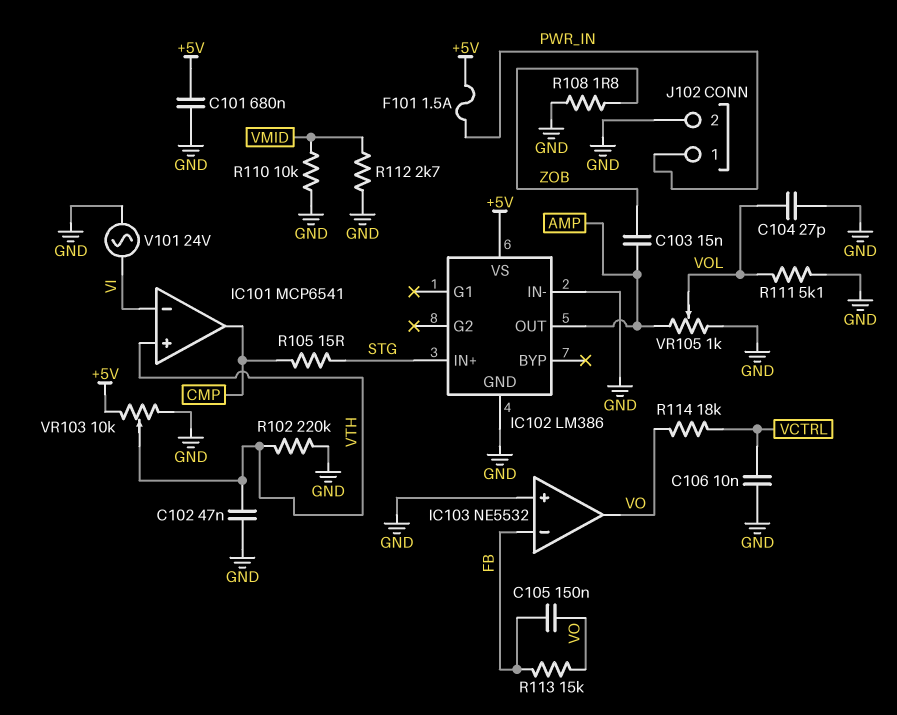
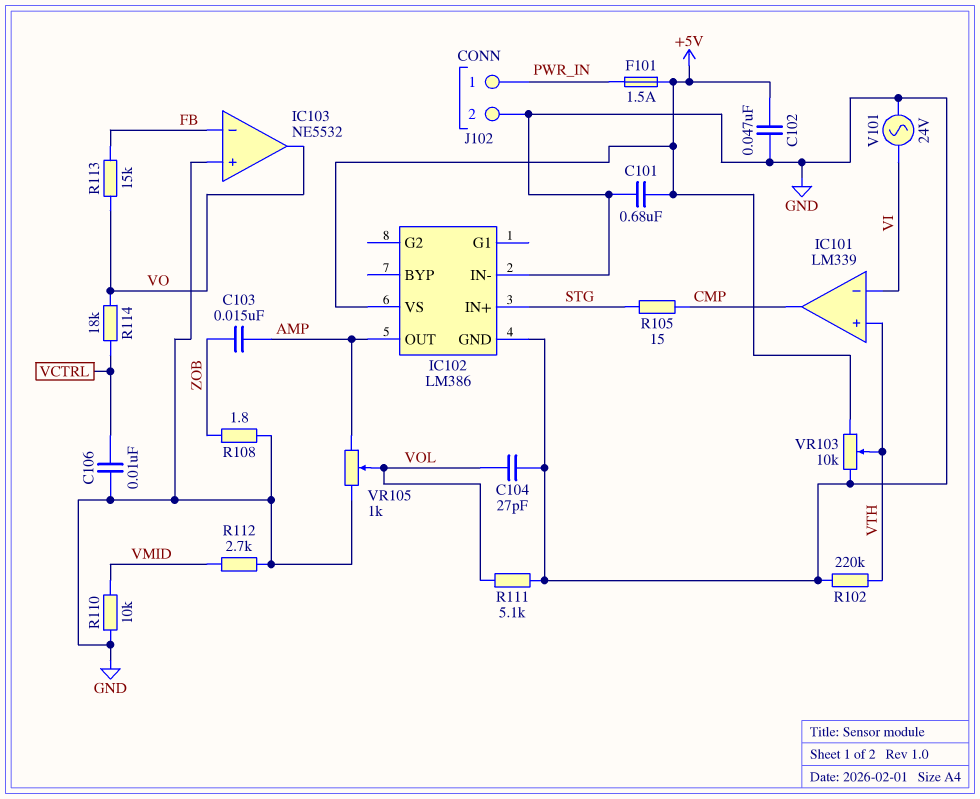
C102: 47nF (GND, VTH) -> 47nF (+5V, GND)
C105: 150nF (FB, VO) -> none
IC101: MCP6541 -> LM339

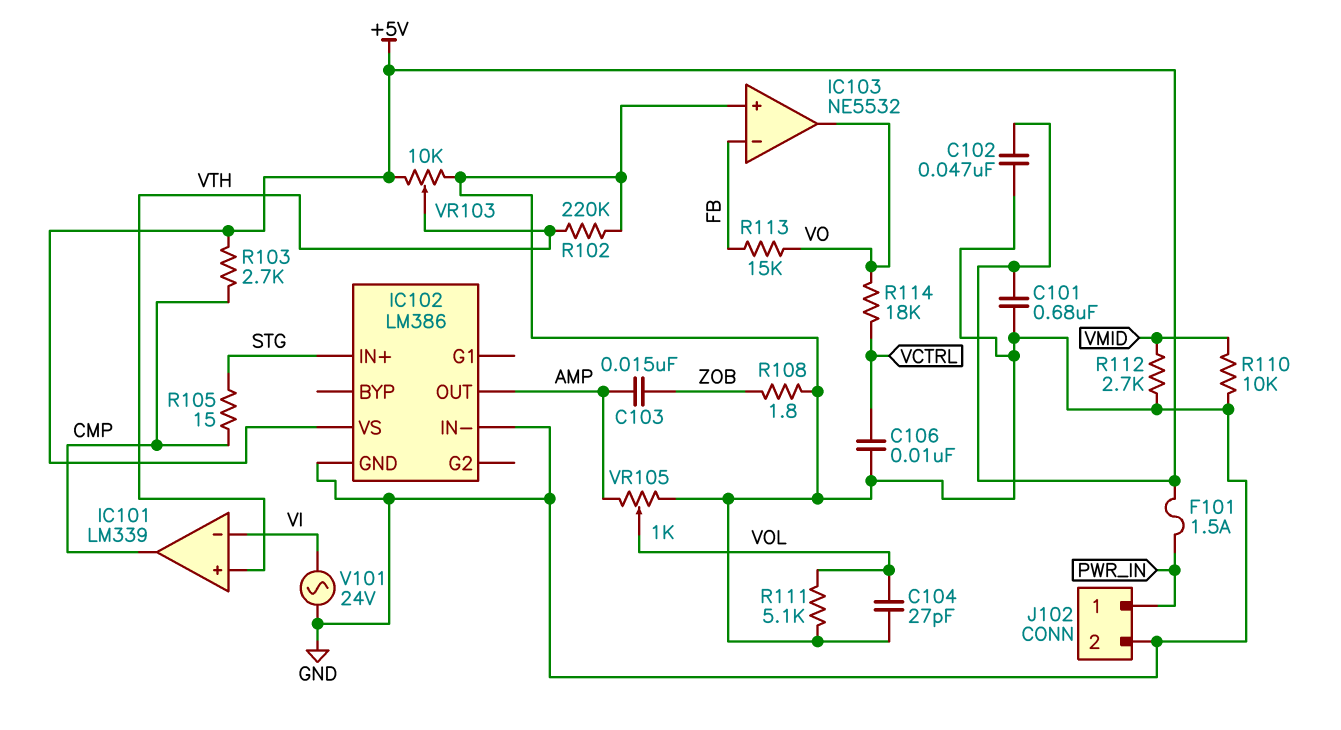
R103: none -> 2.7k (+5V, CMP)

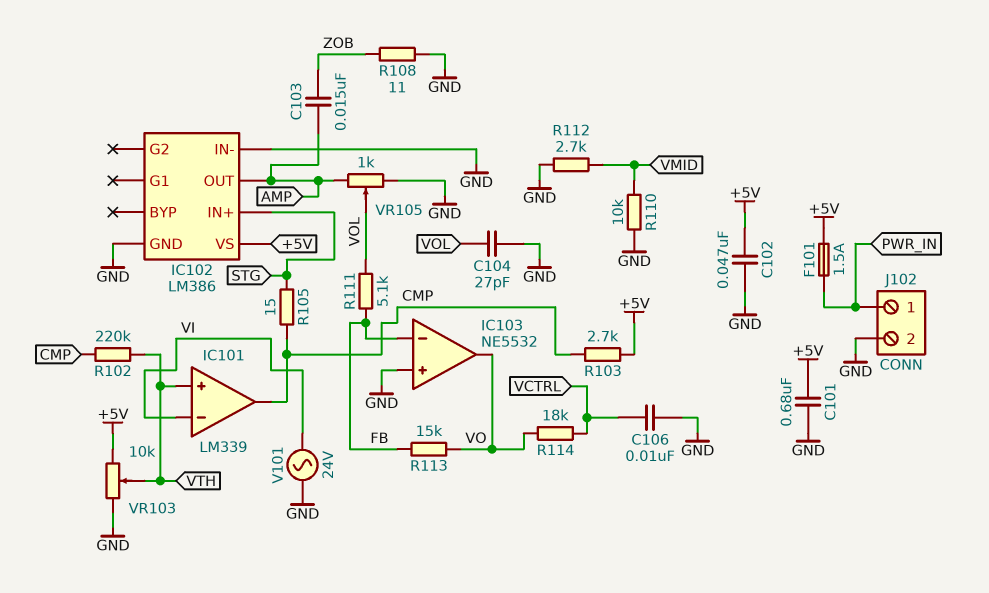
R102: 220k (GND, VTH) -> 220k (CMP, VTH)
R108: 1.8 (GND, ZOB) -> 11 (GND, ZOB)
R111: 5.1k (GND, VOL) -> 5.1k (FB, VOL)

